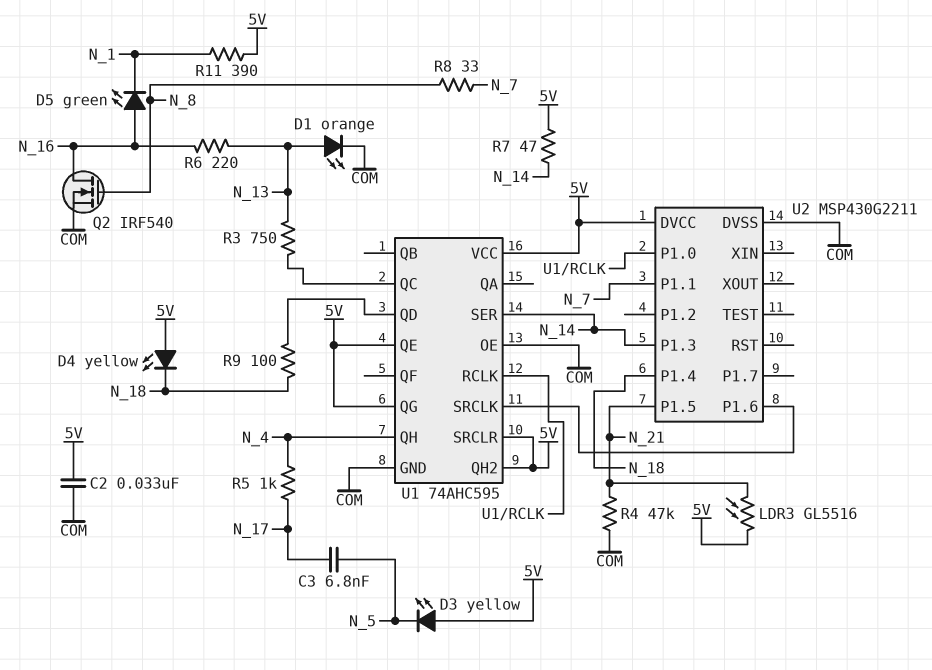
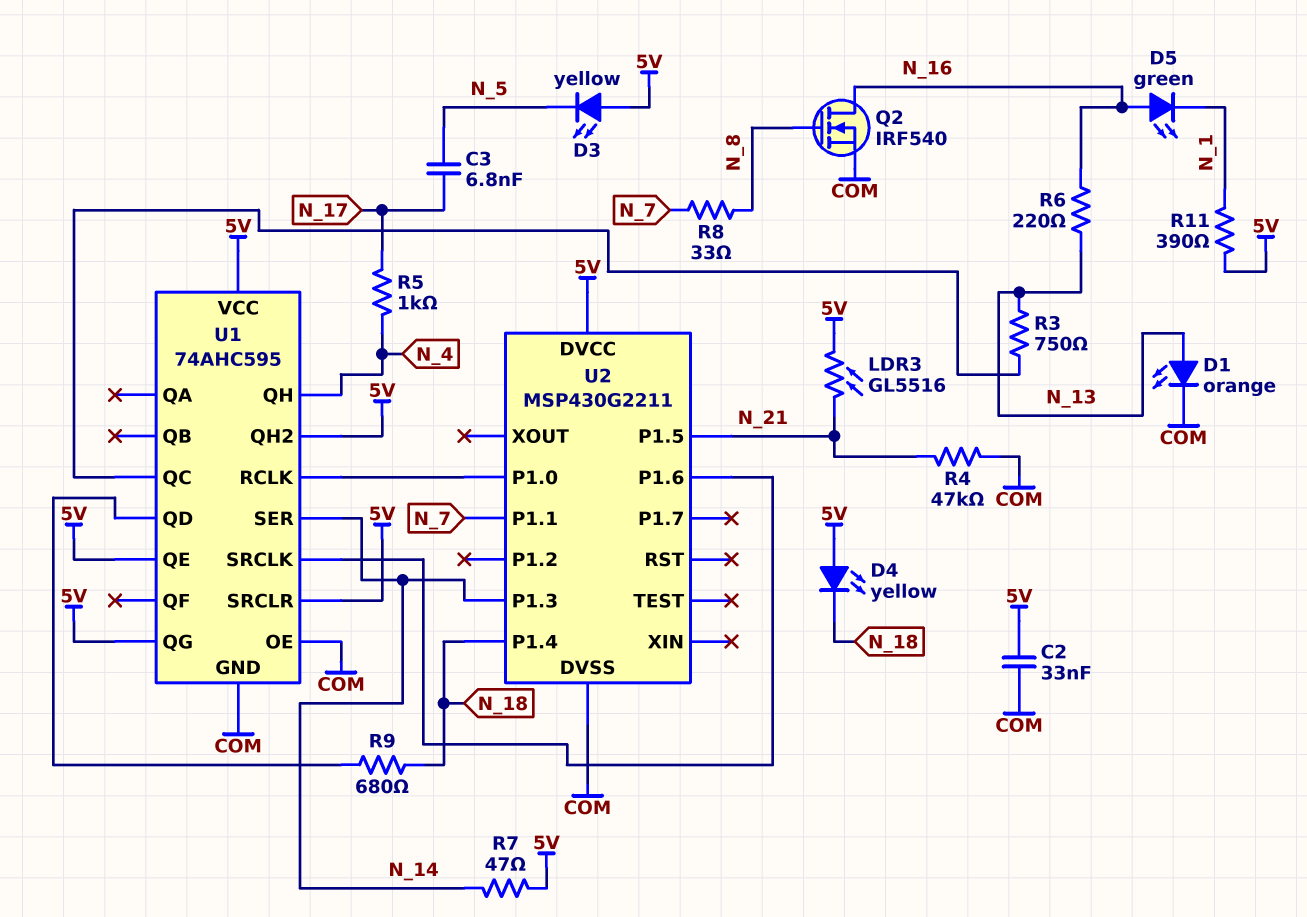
R9: 100 (N_18, U1/QD) -> 680 (N_18, U1/QD)

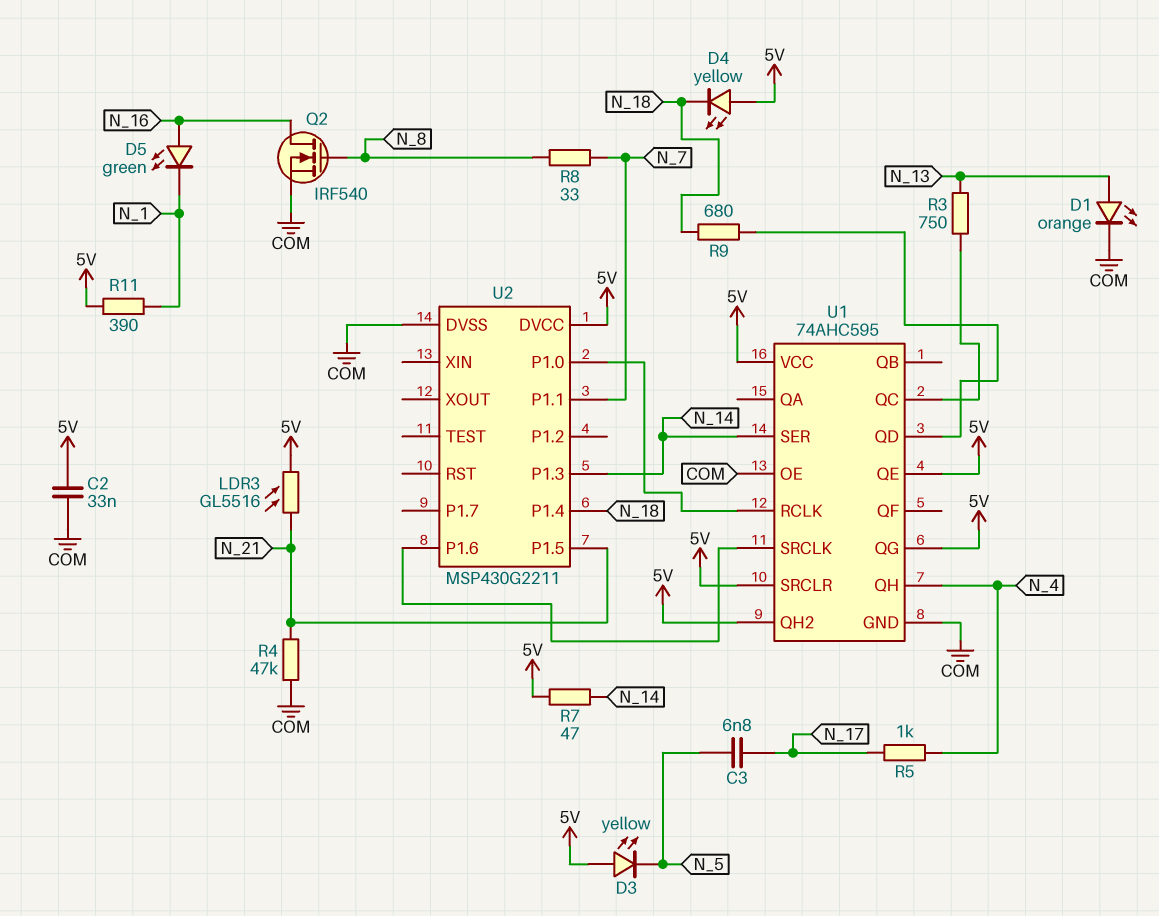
R6: 220 (N_13, N_16) -> none

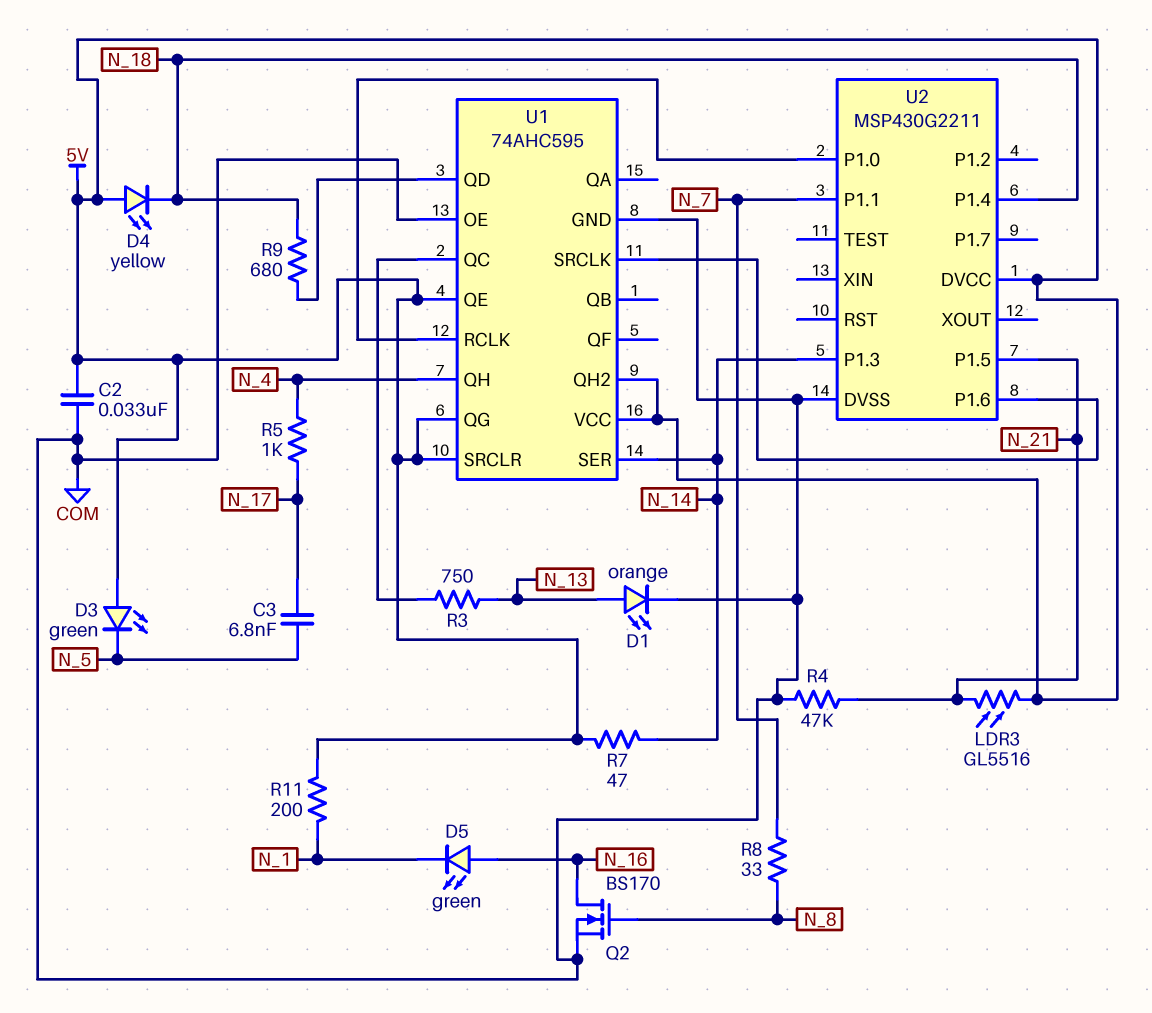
D3: LED yellow (A 5V, K N_5) -> LED green (A 5V, K N_5)
Q2: NMOS IRF540 (G N_8, D N_16, S COM) -> NMOS BS170 (G N_8, D N_16, S COM)
R11: 390 (5V, N_1) -> 200 (5V, N_1)

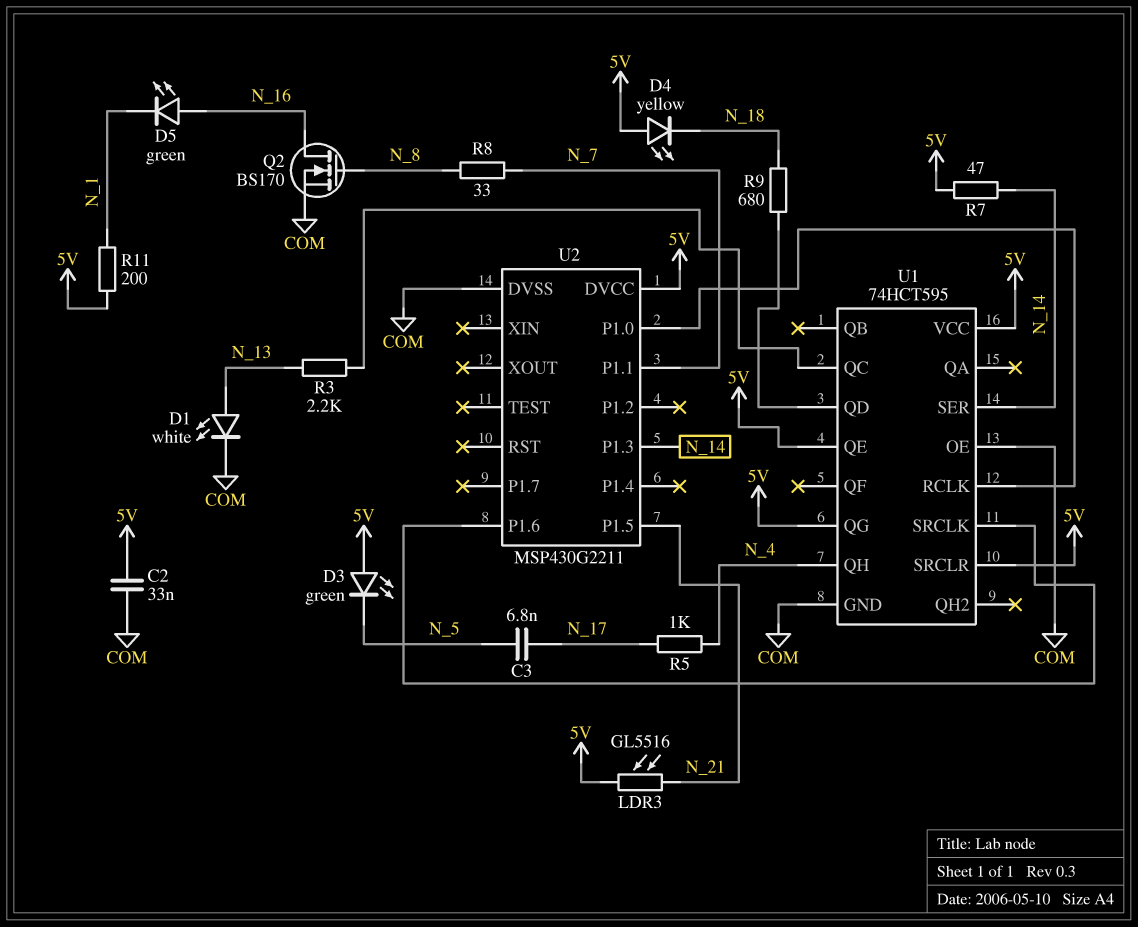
D1: LED orange (A N_13, K COM) -> LED white (A N_13, K COM)
R3: 750 (N_13, U1/QC) -> 2.2k (N_13, U1/QC)
R4: 47k (COM, N_21) -> none
U1: 74AHC595 -> 74HCT595
U1 pin QH2: 5V -> none
U2 pin P1.4: N_18 -> none

